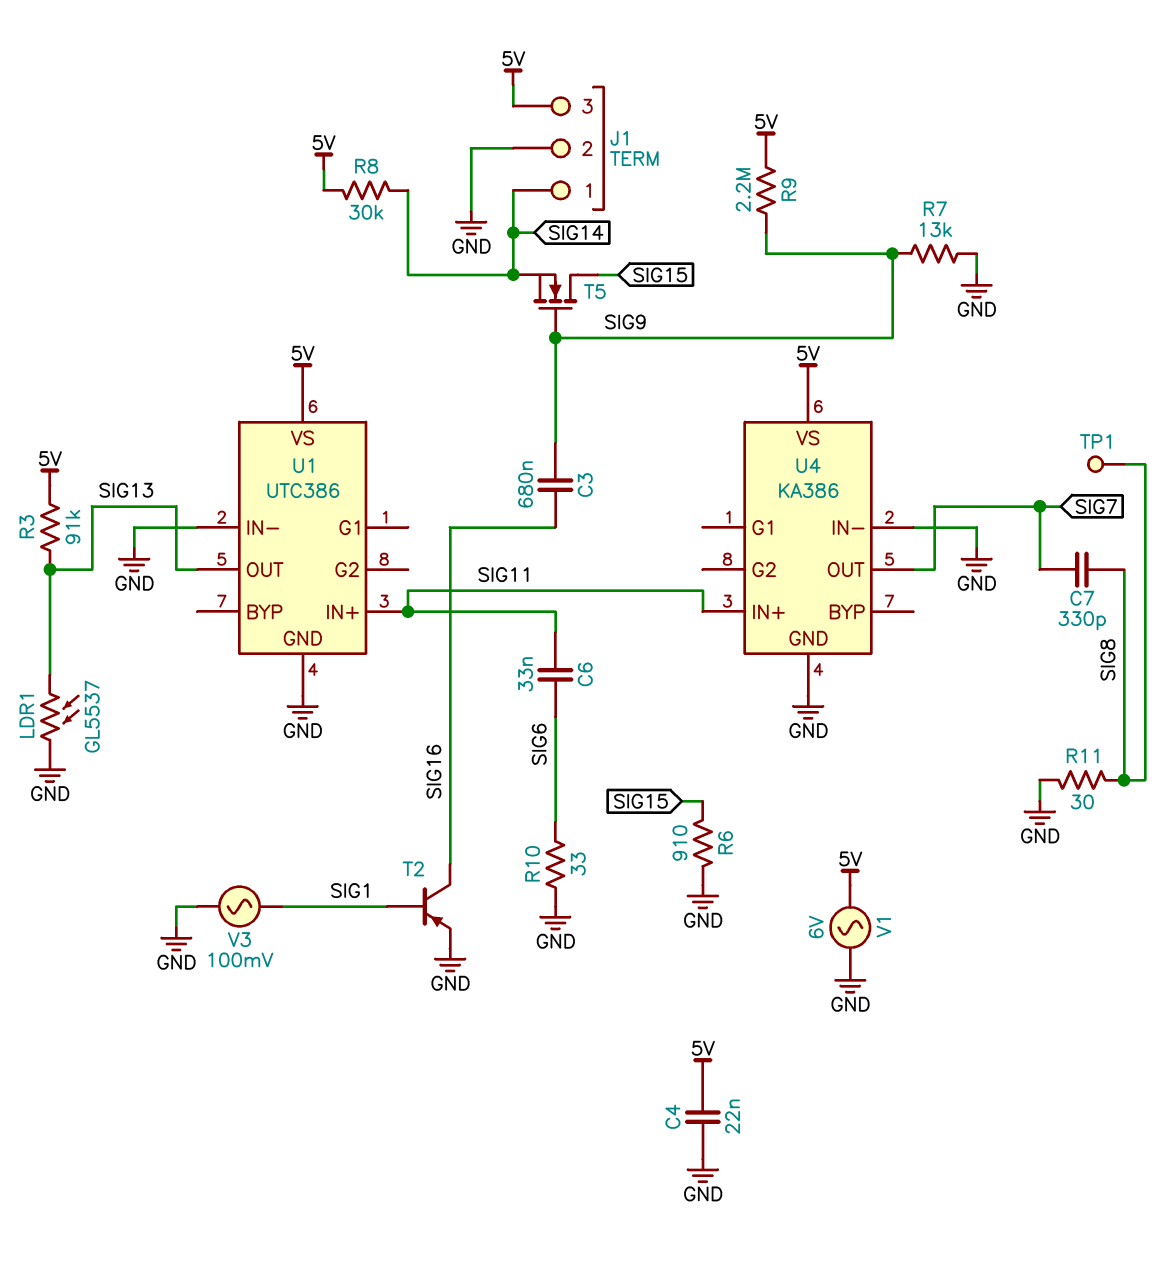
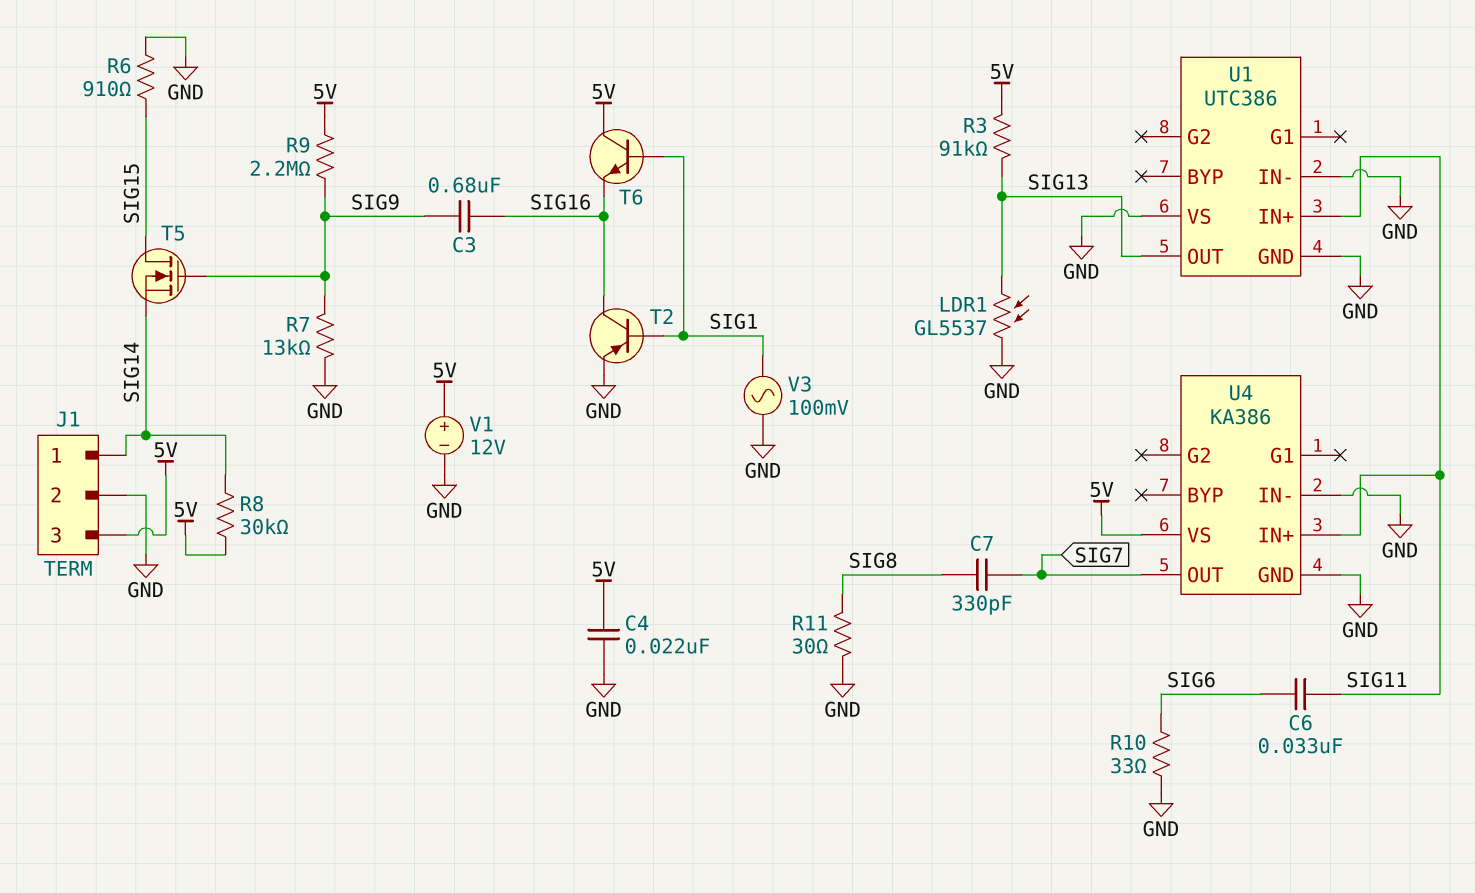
T6: none -> NPN (B SIG1, C 5V, E SIG16)
TP1: test point (SIG8) -> none
U1 pin VS: 5V -> GND
V1: AC 6V (5V, GND) -> 12V (plus 5V, minus GND)

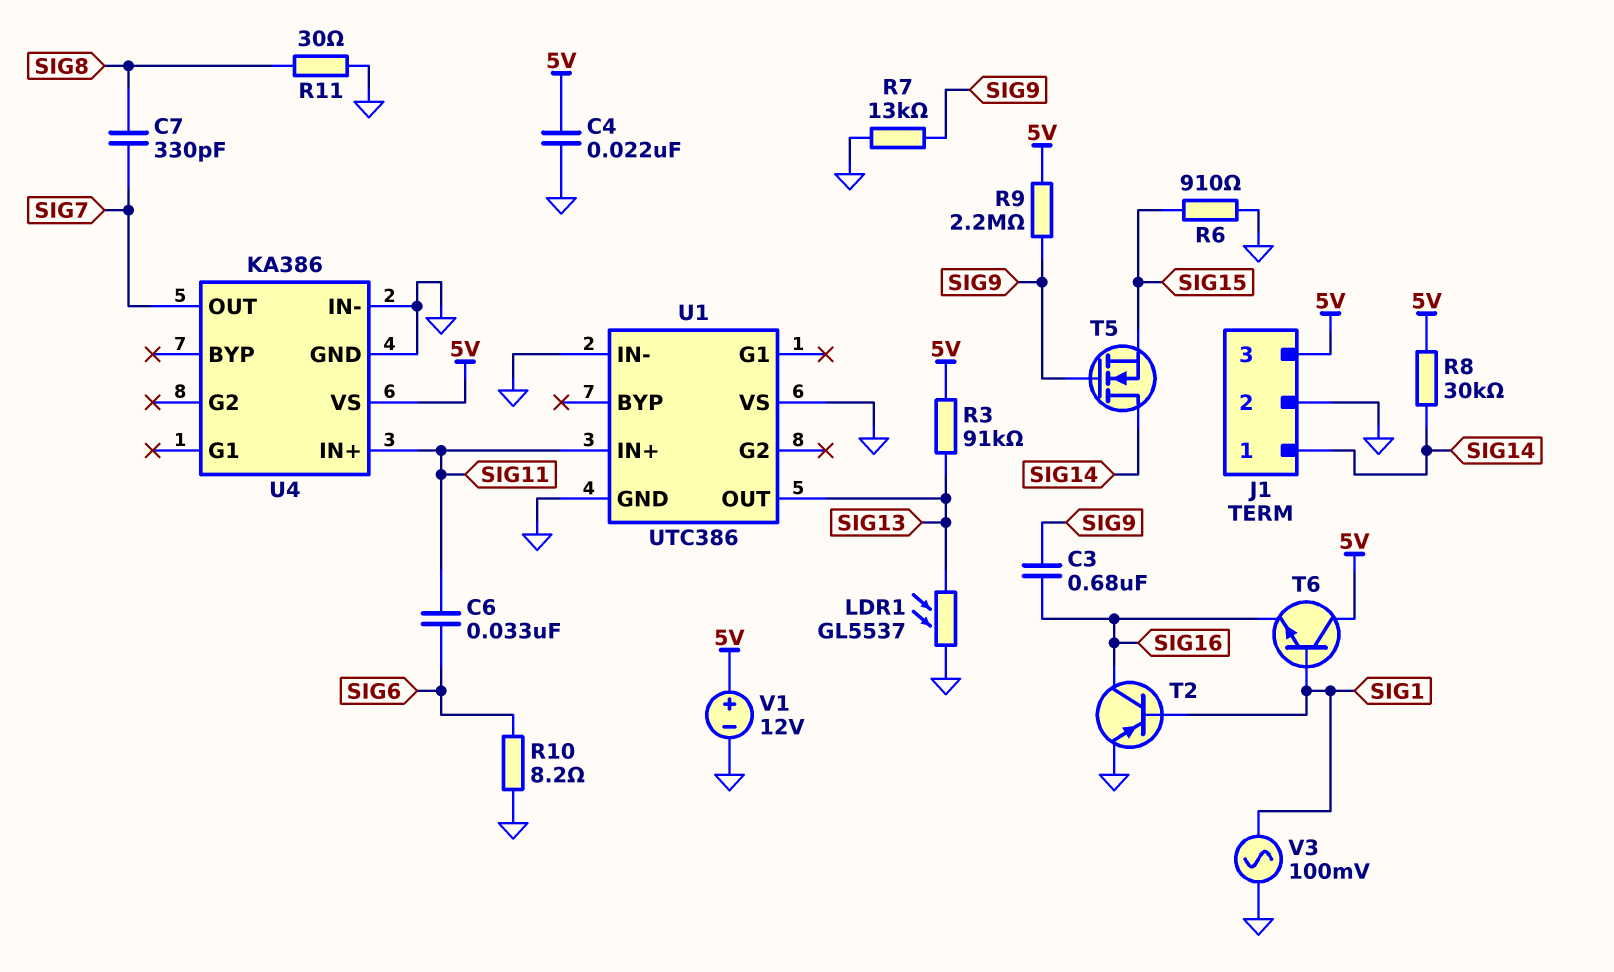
R10: 33 (GND, SIG6) -> 8.2 (GND, SIG6)
T5: NMOS (G SIG9, D SIG15, S SIG14) -> NMOS (G SIG9, D SIG14, S SIG15)

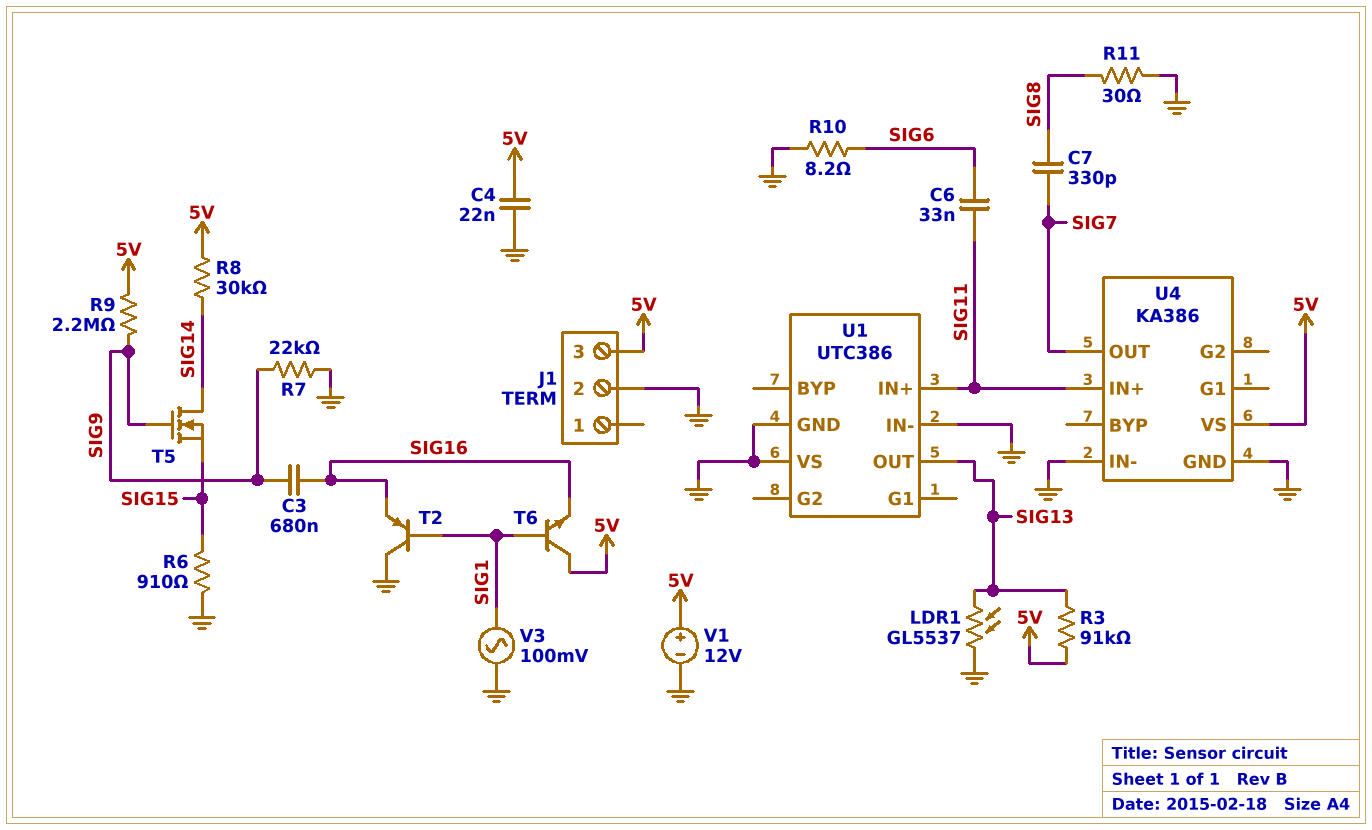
J1 pin 1: SIG14 -> none
R7: 13k (GND, SIG9) -> 22k (GND, SIG9)
T2: PNP (B SIG1, C SIG16, E GND) -> PNP (B SIG1, C GND, E SIG16)

